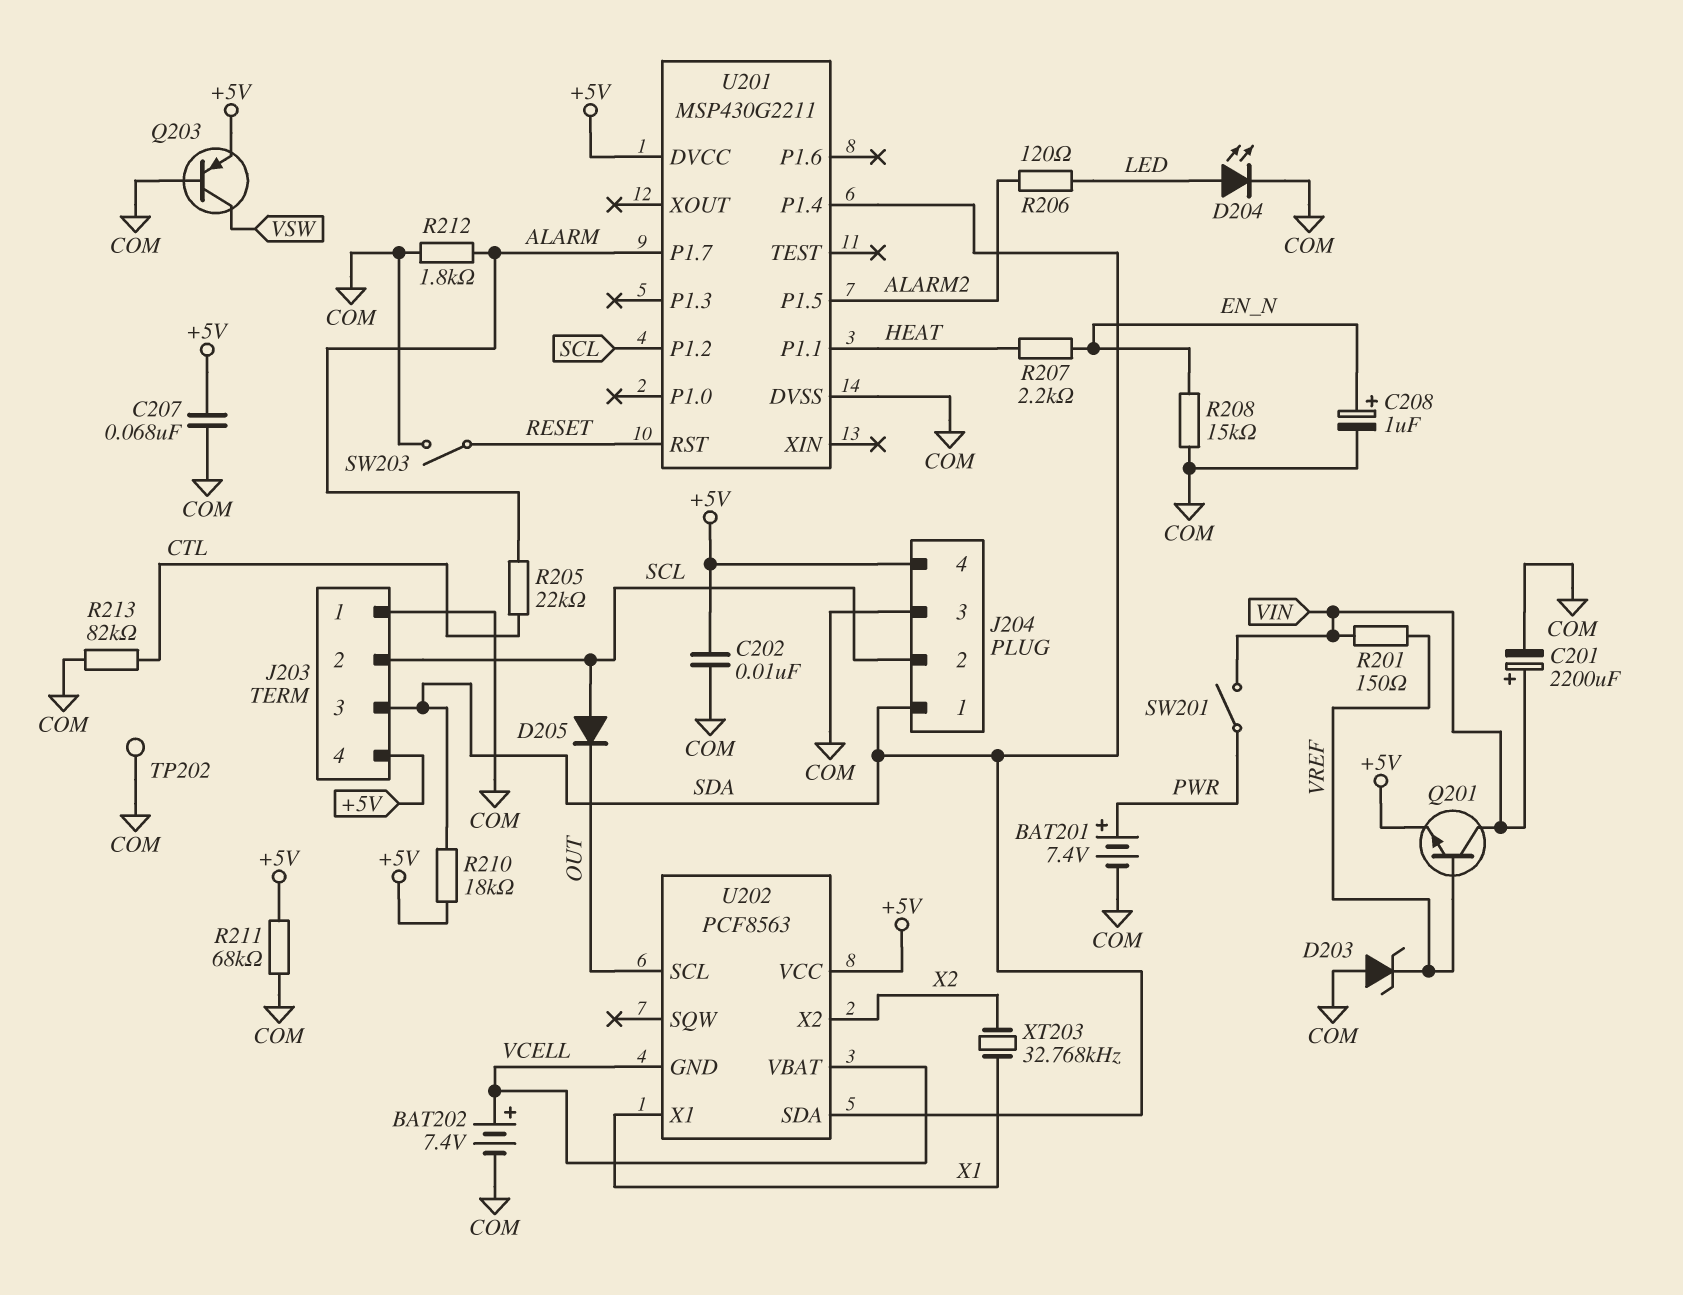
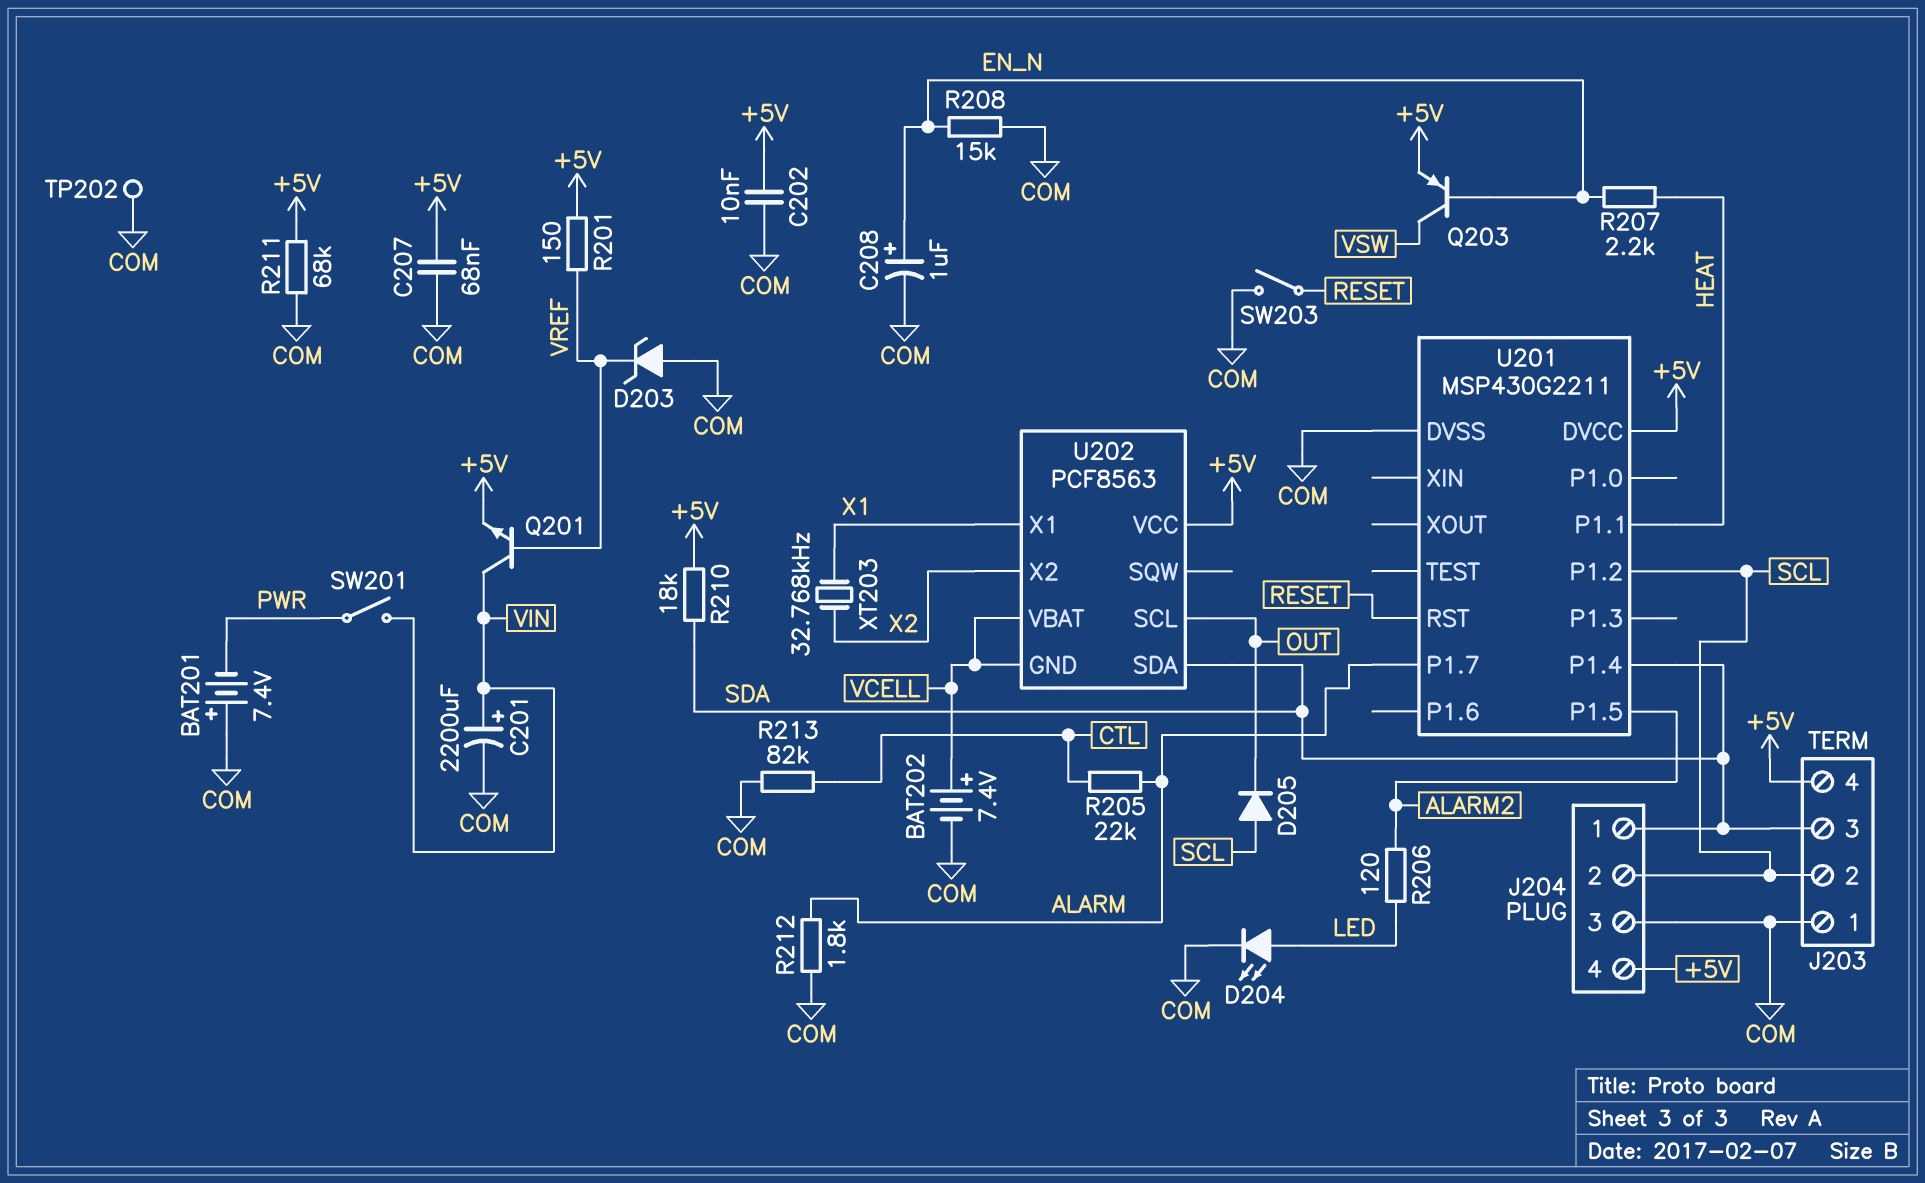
BAT201: 7.4V (plus PWR, minus COM) -> 7.4V (plus COM, minus PWR)
Q203: PNP (B COM, C VSW, E +5V) -> PNP (B EN_N, C VSW, E +5V)
R201: 150 (VIN, VREF) -> 150 (+5V, VREF)

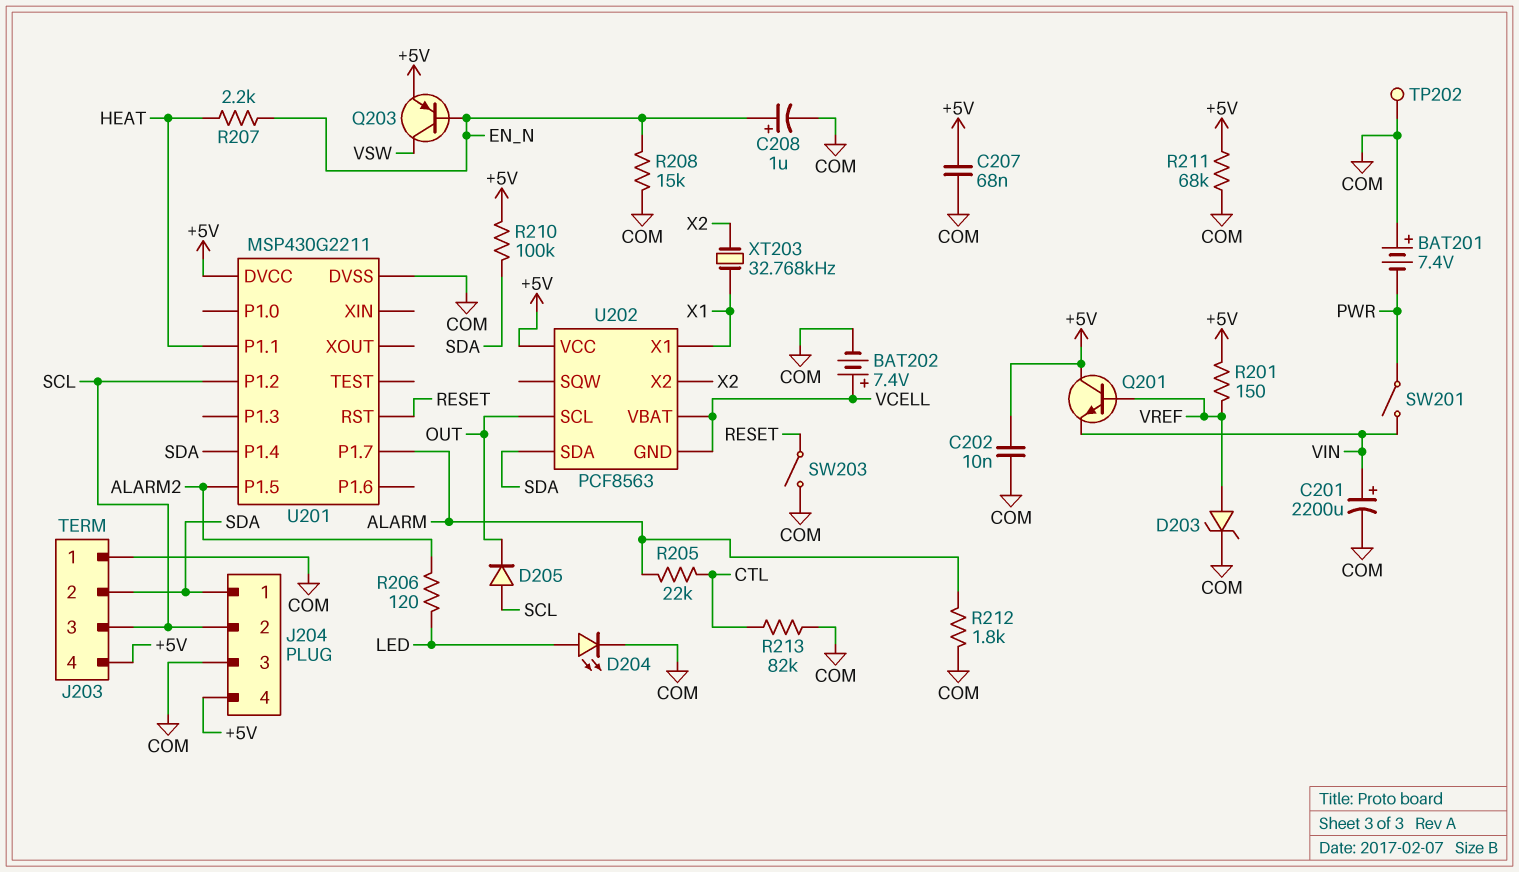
D203: zener (A COM, K VREF) -> zener (A VREF, K COM)
J203 pin 2: SCL -> SDA
J203 pin 3: SDA -> SCL
Q201: NPN (B VREF, C VIN, E +5V) -> NPN (B VREF, C +5V, E VIN)
R210: 18k (+5V, SDA) -> 100k (+5V, SDA)

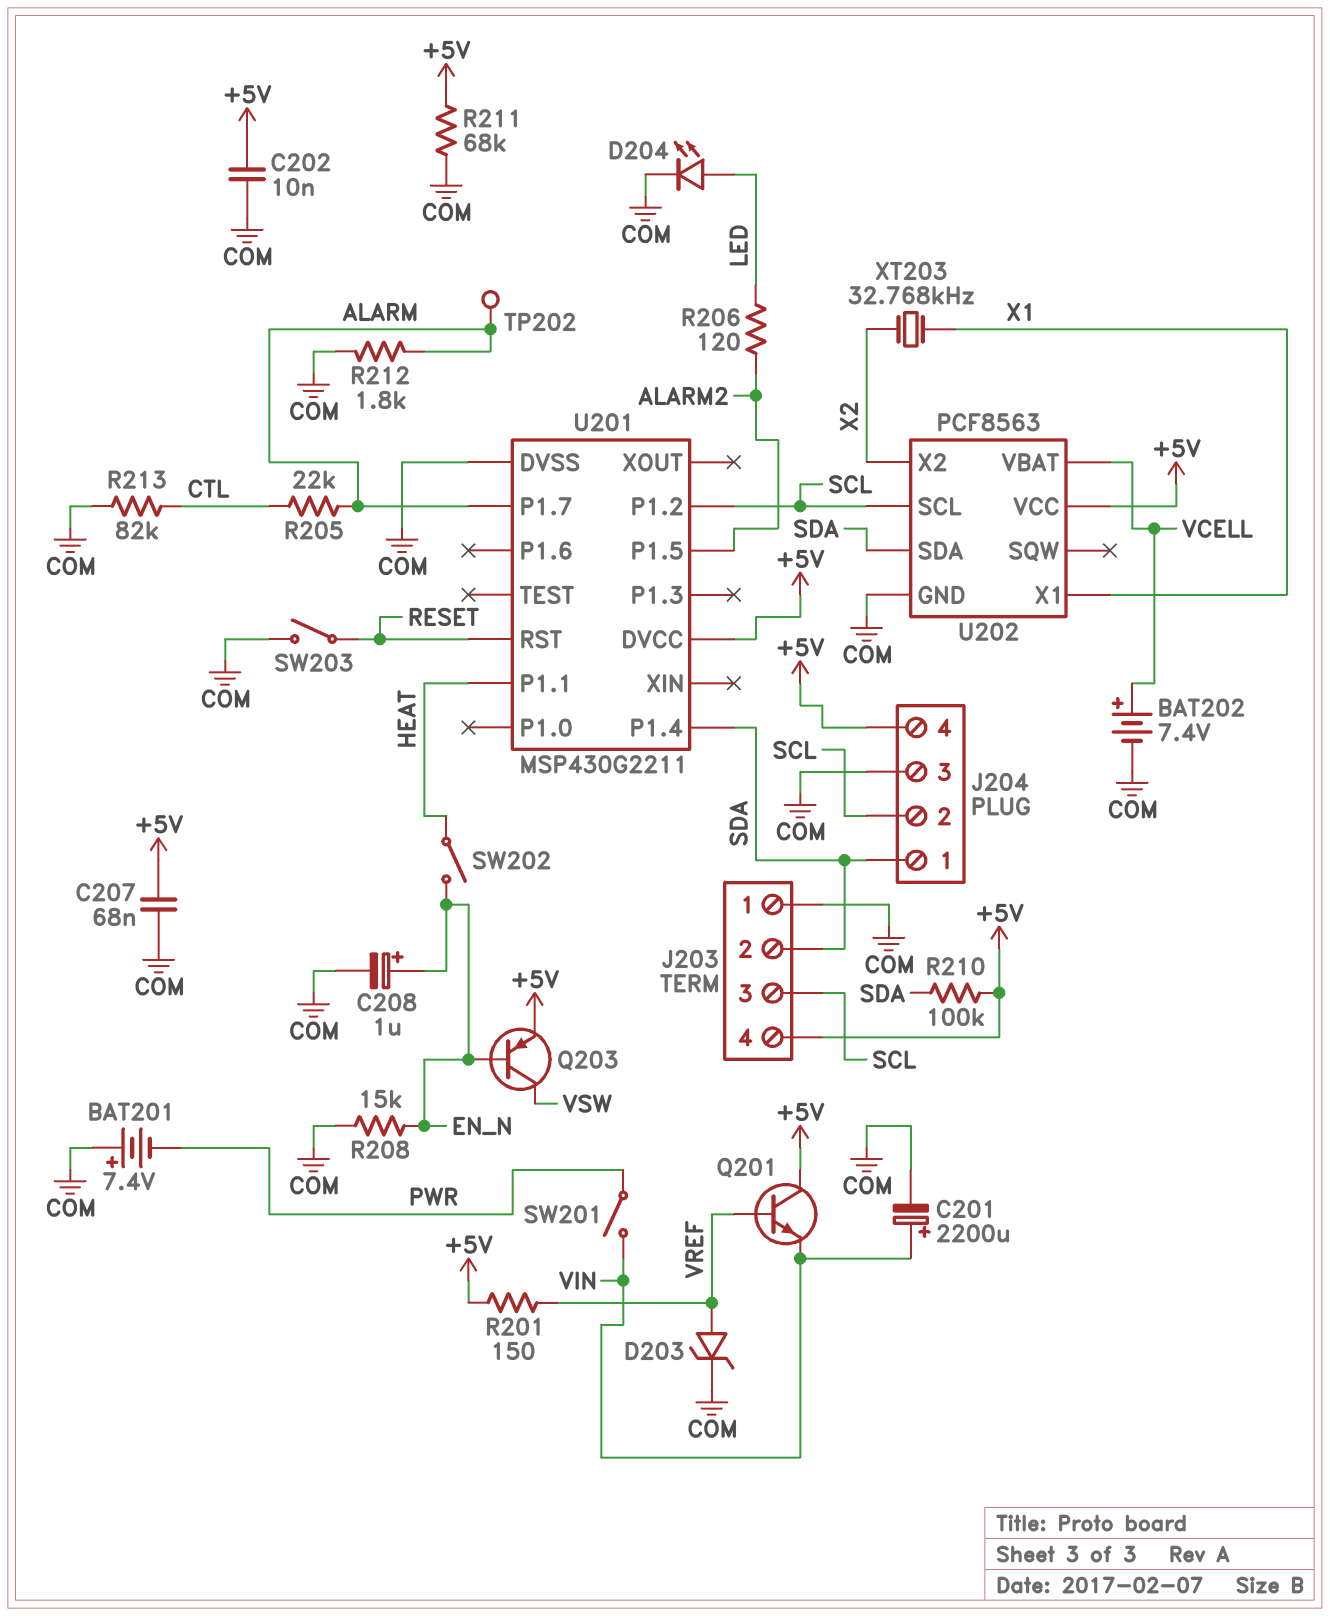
D205: diode (A SCL, K OUT) -> none
R207: 2.2k (EN_N, HEAT) -> none
SW202: none -> switch (EN_N, HEAT)
TP202: test point (COM) -> test point (ALARM)
U202 pin GND: VCELL -> COM
U202 pin SCL: OUT -> SCL

